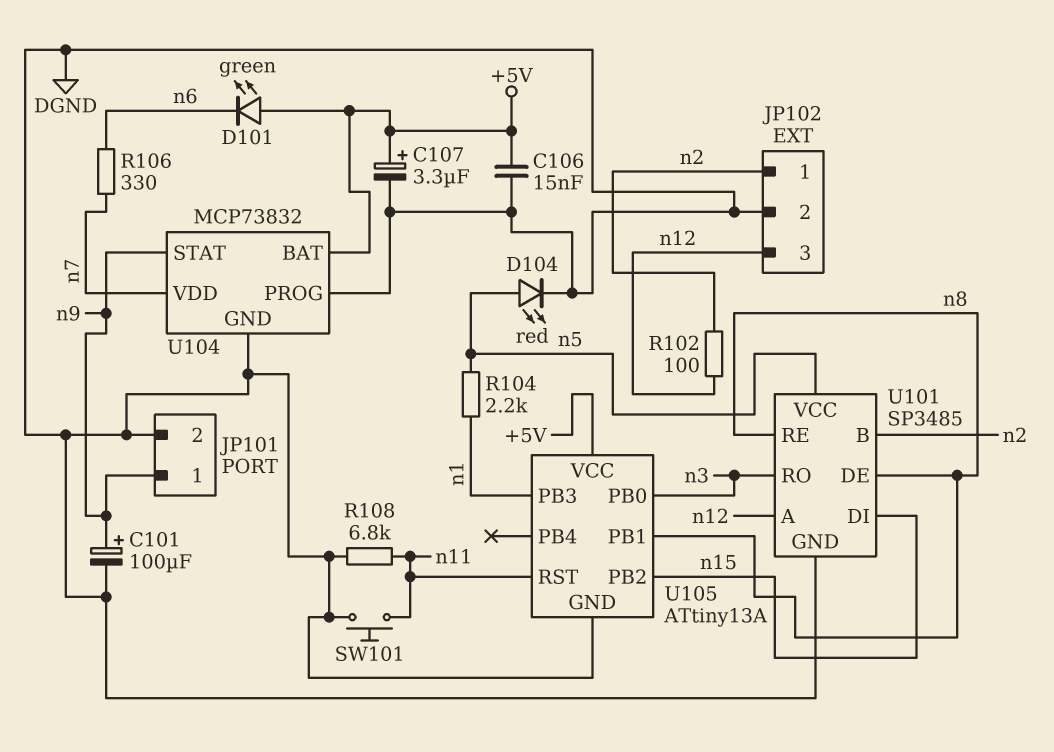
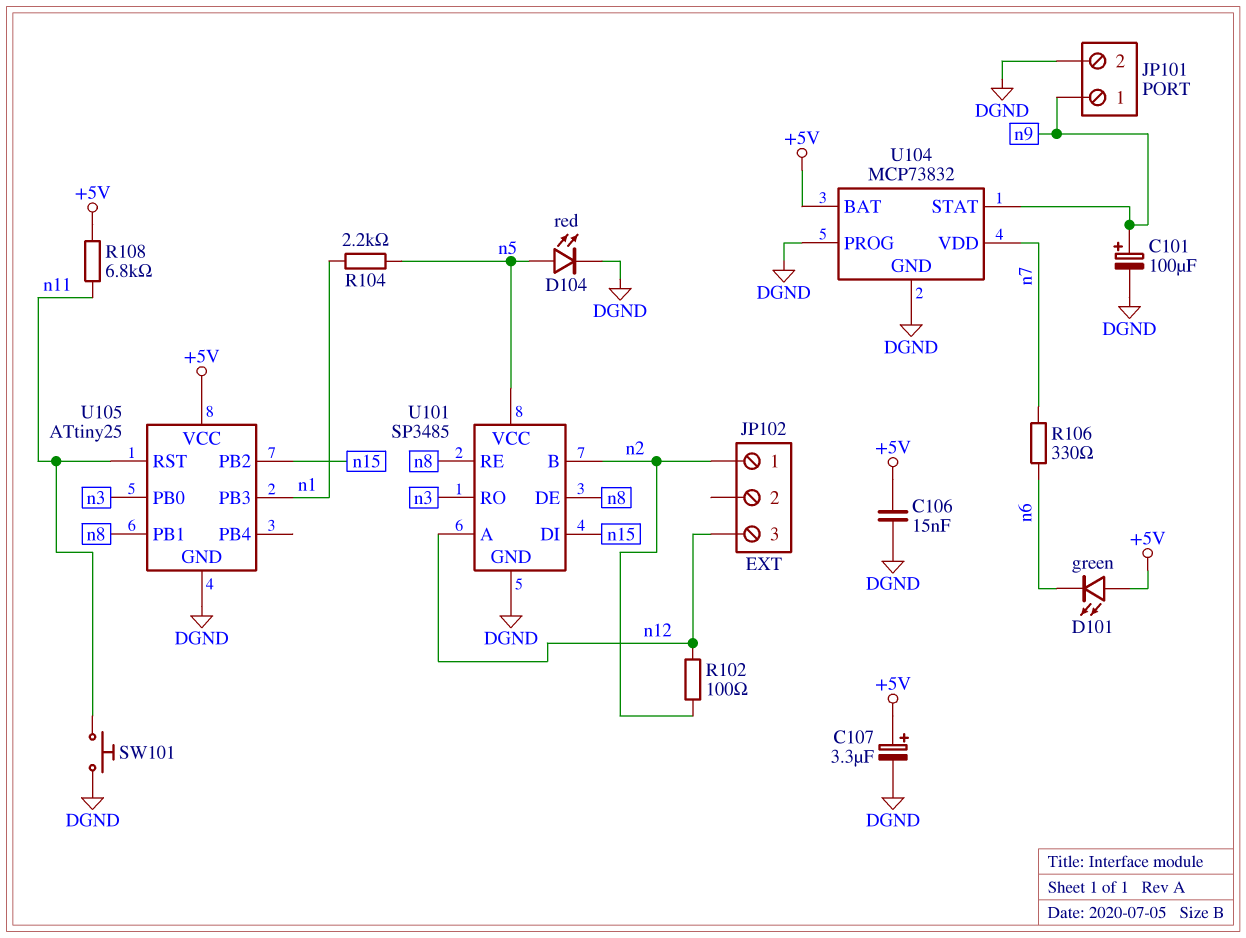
JP102 pin 2: DGND -> none
R108: 6.8k (DGND, n11) -> 6.8k (+5V, n11)
U105: ATtiny13A -> ATtiny25

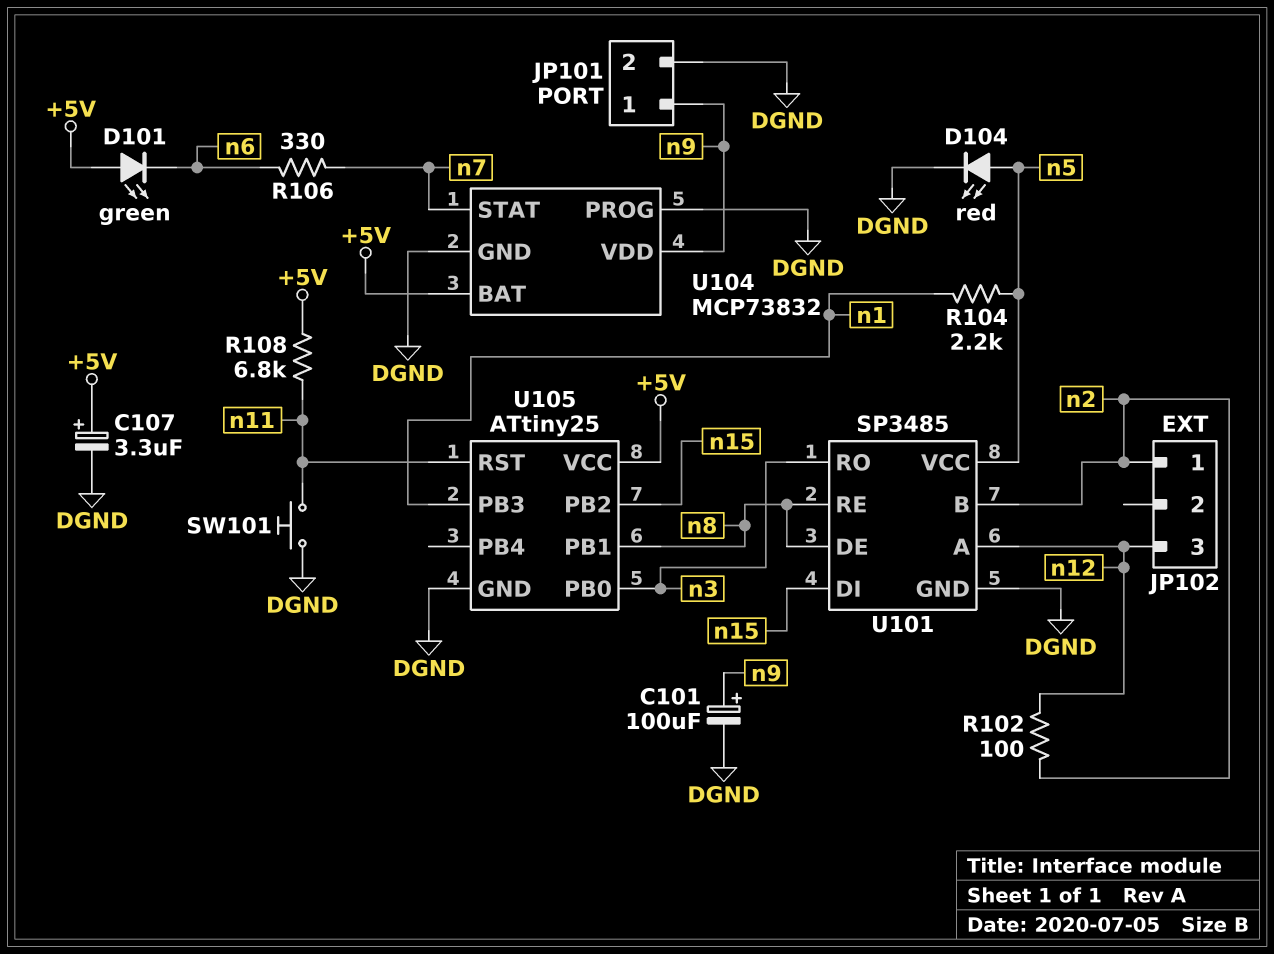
C106: 15nF (+5V, DGND) -> none
U104 pin STAT: n9 -> n7
U104 pin VDD: n7 -> n9

